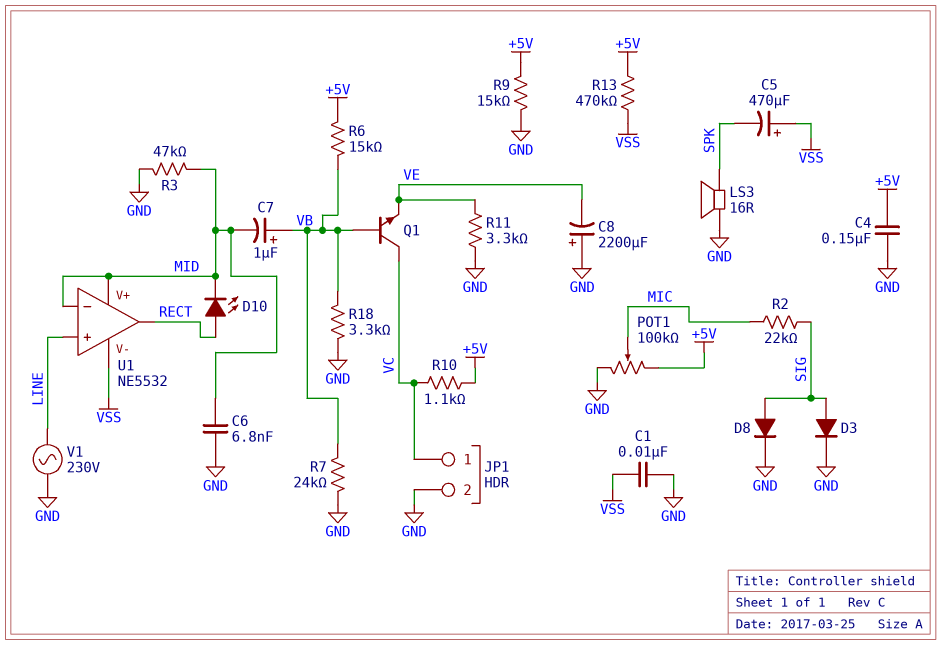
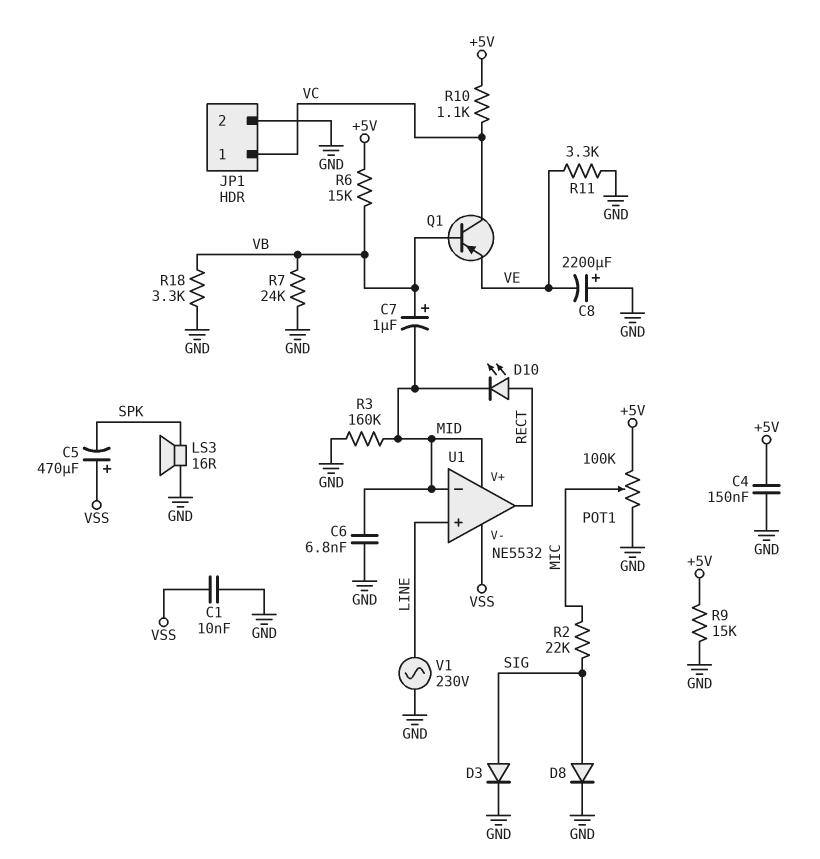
Q1: NPN (B VB, C VC, E VE) -> PNP (B VB, C VC, E VE)
R3: 47k (GND, MID) -> 160k (GND, MID)
R13: 470k (+5V, VSS) -> none

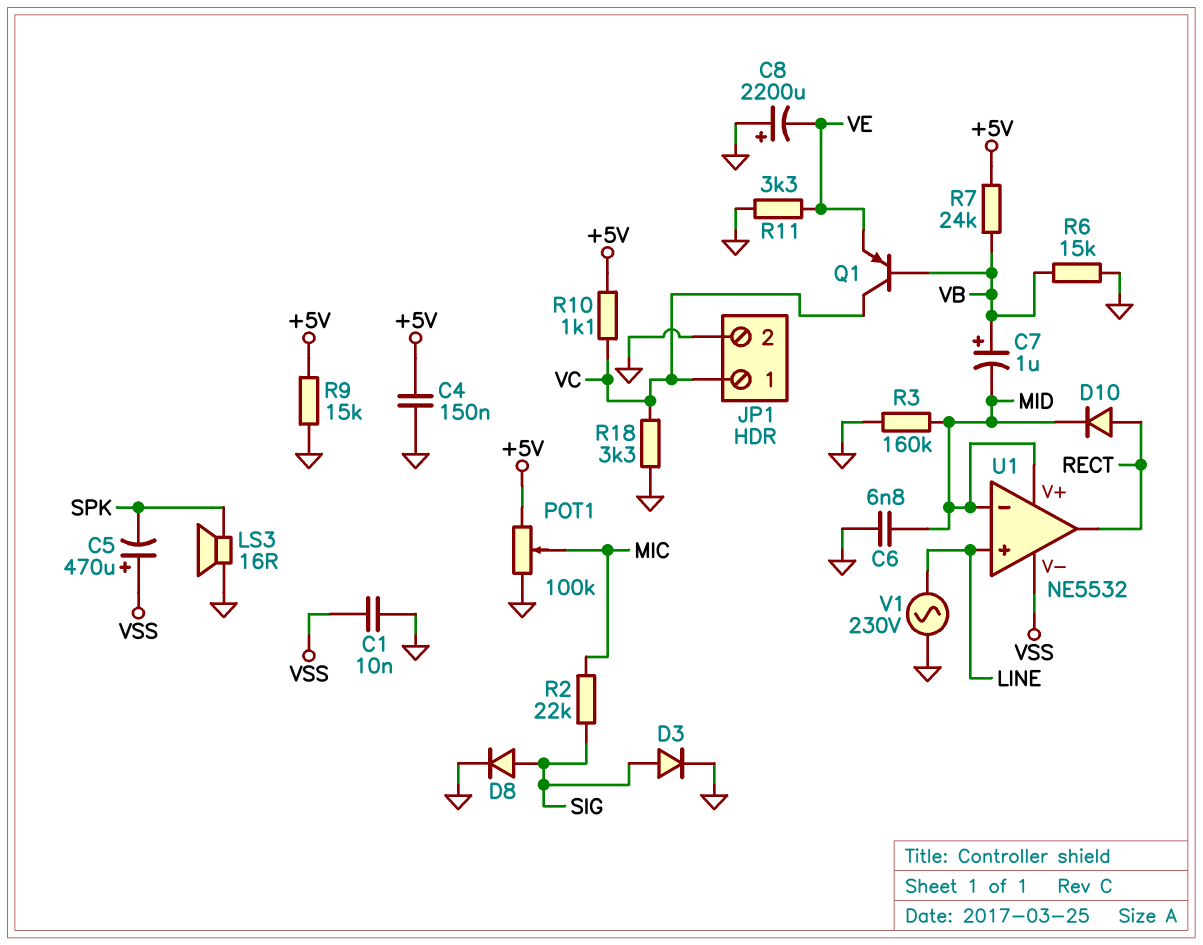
D10: LED (A RECT, K MID) -> diode (A RECT, K MID)
R6: 15k (+5V, VB) -> 15k (GND, VB)
R7: 24k (GND, VB) -> 24k (+5V, VB)
R18: 3.3k (GND, VB) -> 3.3k (GND, VC)

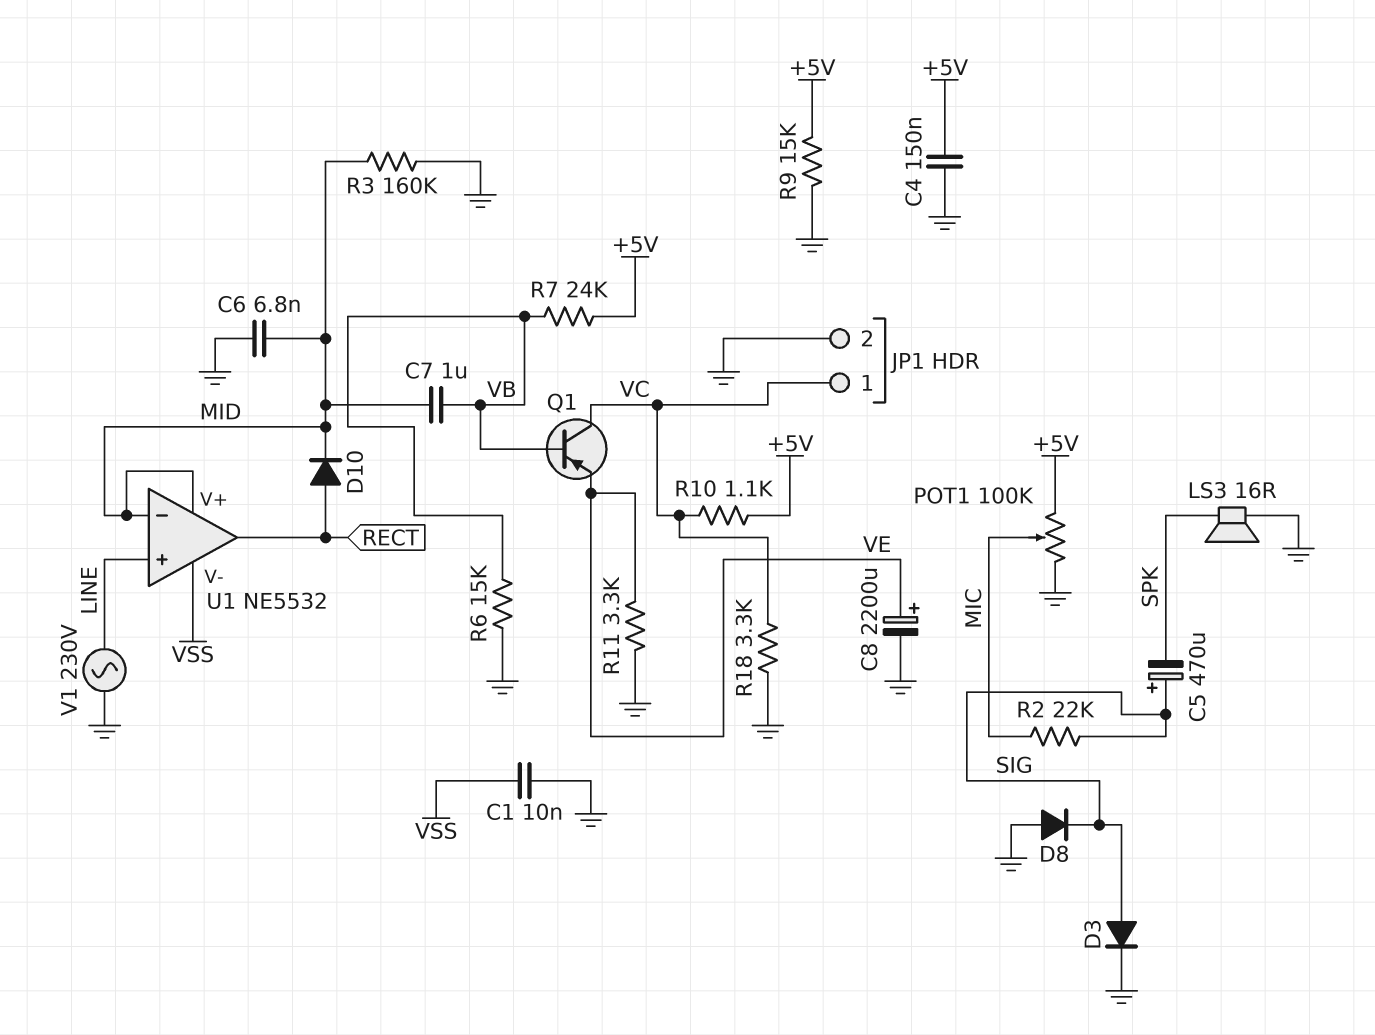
C5: 470uF (plus VSS, minus SPK) -> 470uF (plus SIG, minus SPK)
C7: 1uF (plus VB, minus MID) -> 1uF (MID, VB)
C8: 2200uF (plus GND, minus VE) -> 2200uF (plus VE, minus GND)
D8: diode (A SIG, K GND) -> diode (A GND, K SIG)

